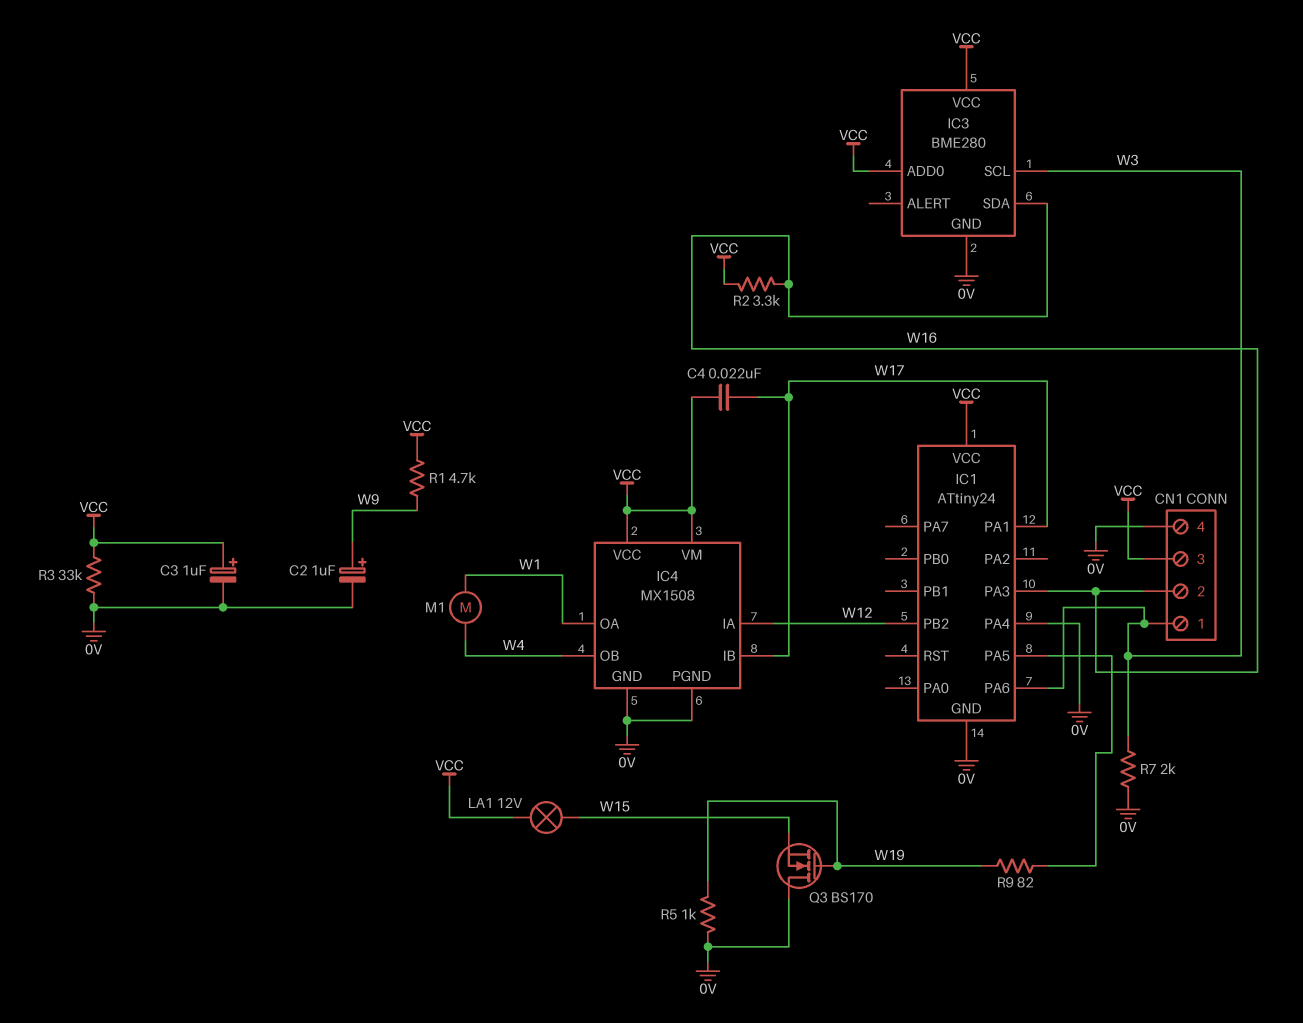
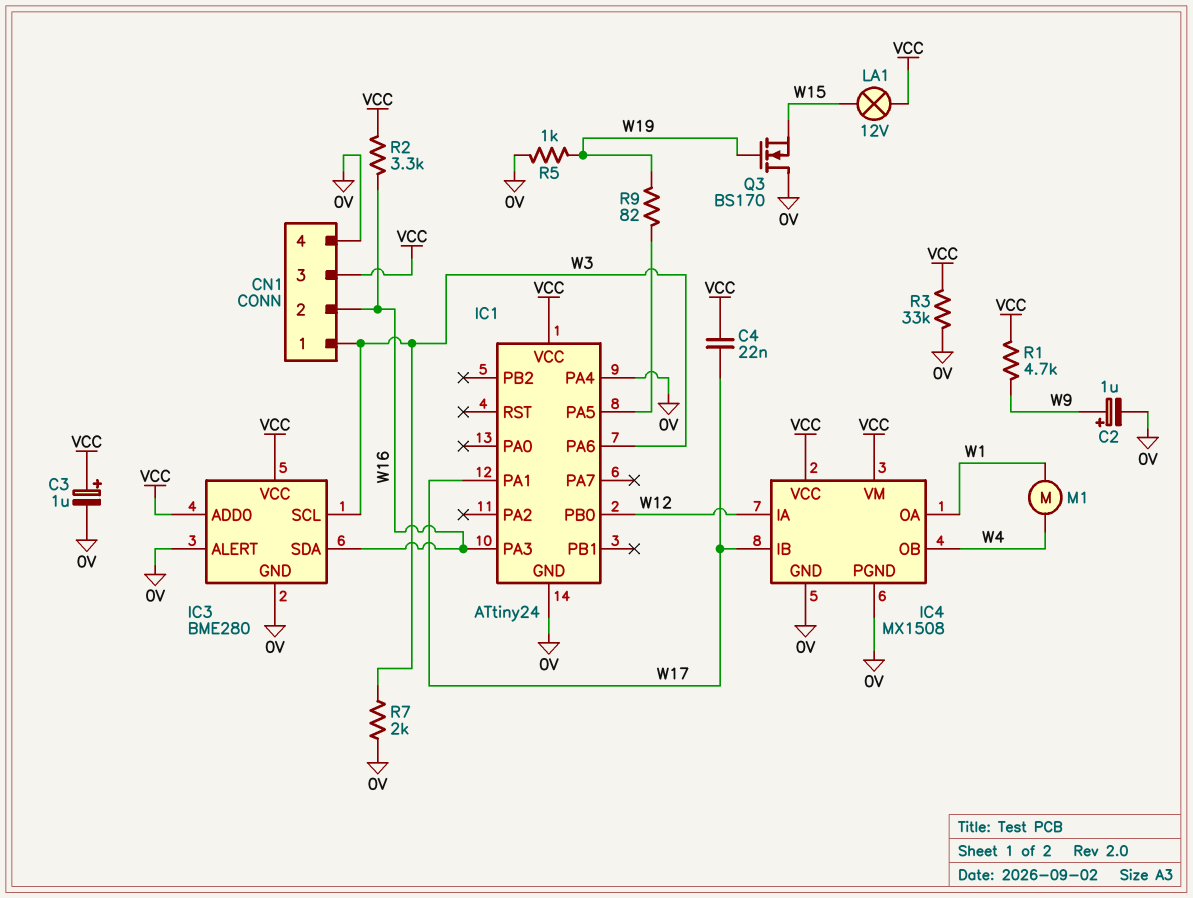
IC1 pin PB0: none -> W12
IC1 pin PB2: W12 -> none
IC3 pin ALERT: none -> 0V

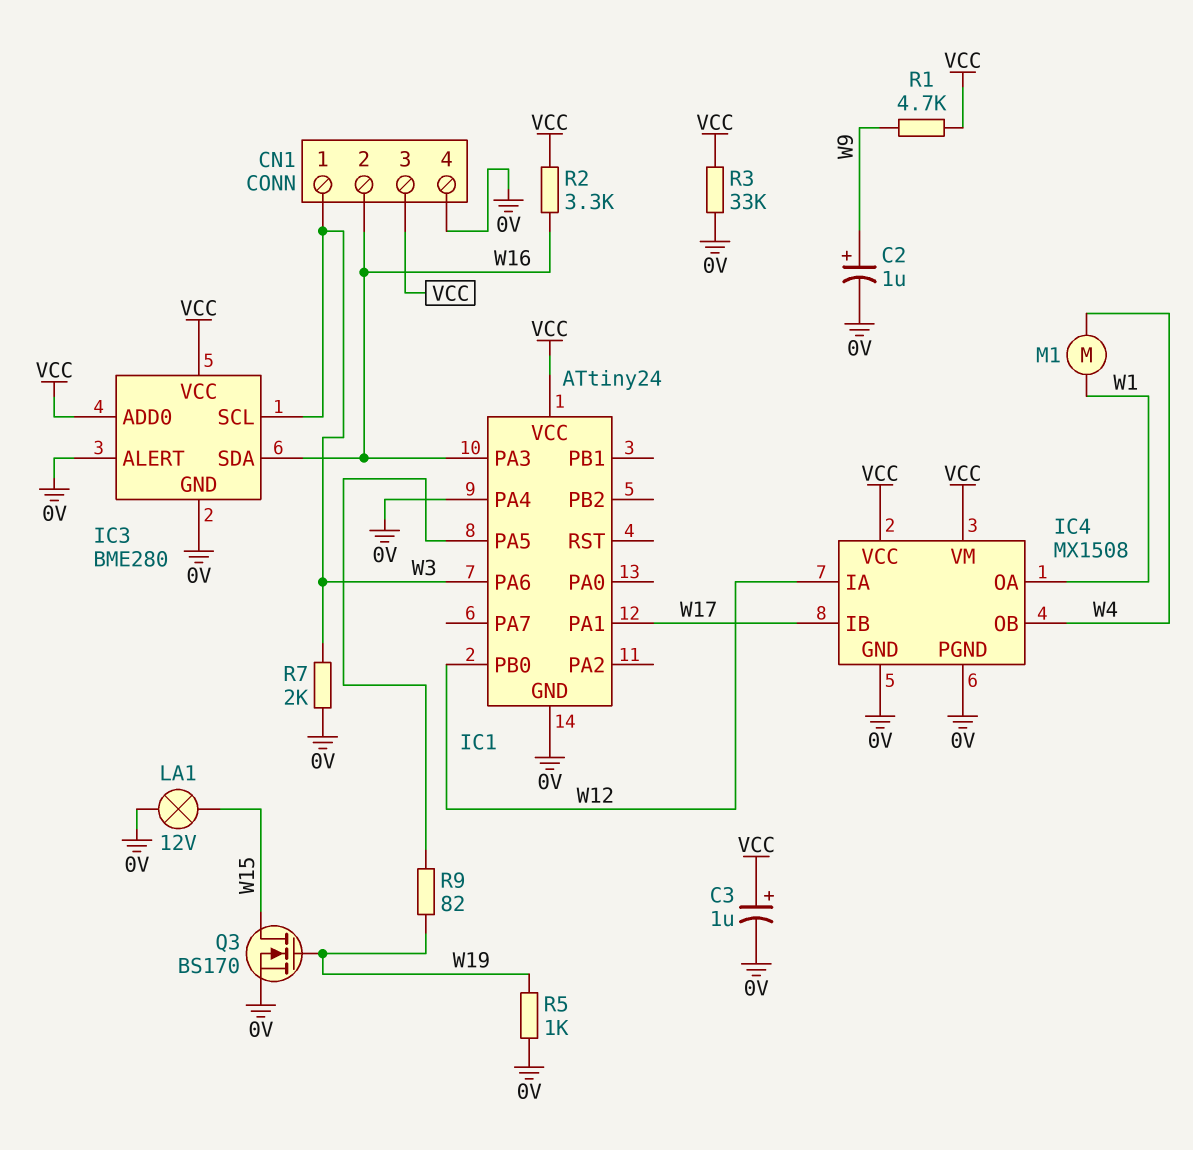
C4: 22nF (VCC, W17) -> none
LA1: lamp 12V (VCC, W15) -> lamp 12V (0V, W15)
Q3: NMOS BS170 (G W19, D 0V, S W15) -> NMOS BS170 (G W19, D W15, S 0V)

